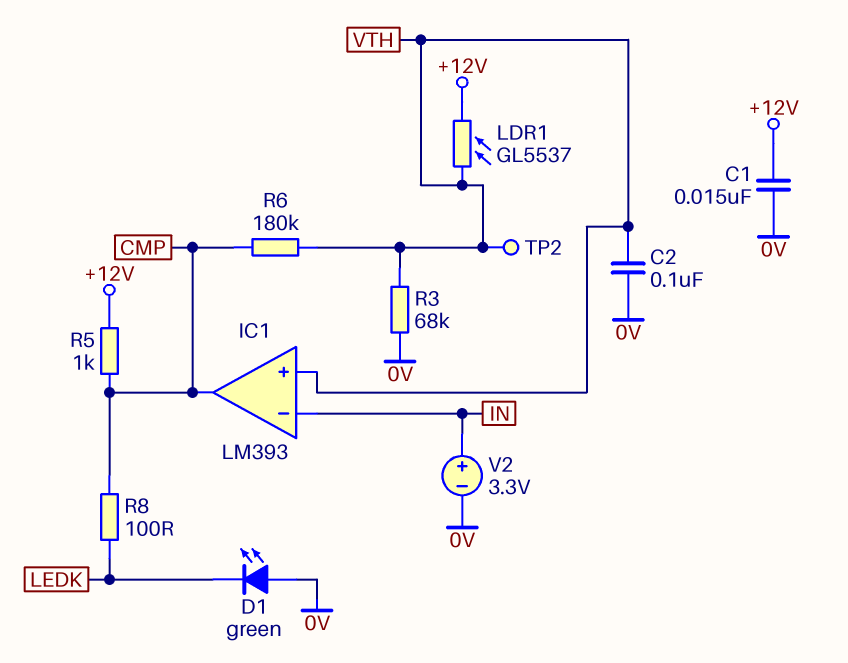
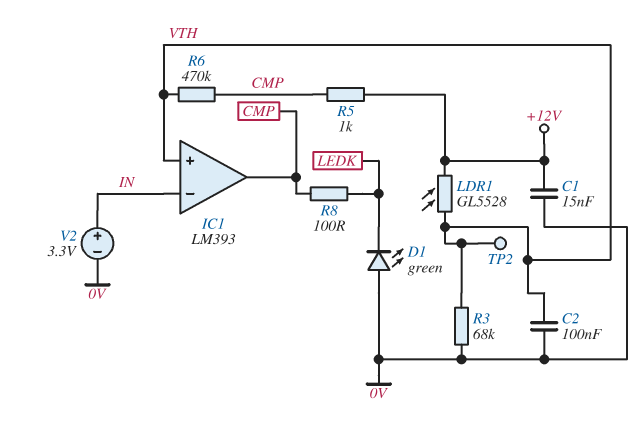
LDR1: GL5537 (+12V, VTH) -> GL5528 (+12V, VTH)
R6: 180k (CMP, VTH) -> 470k (CMP, VTH)

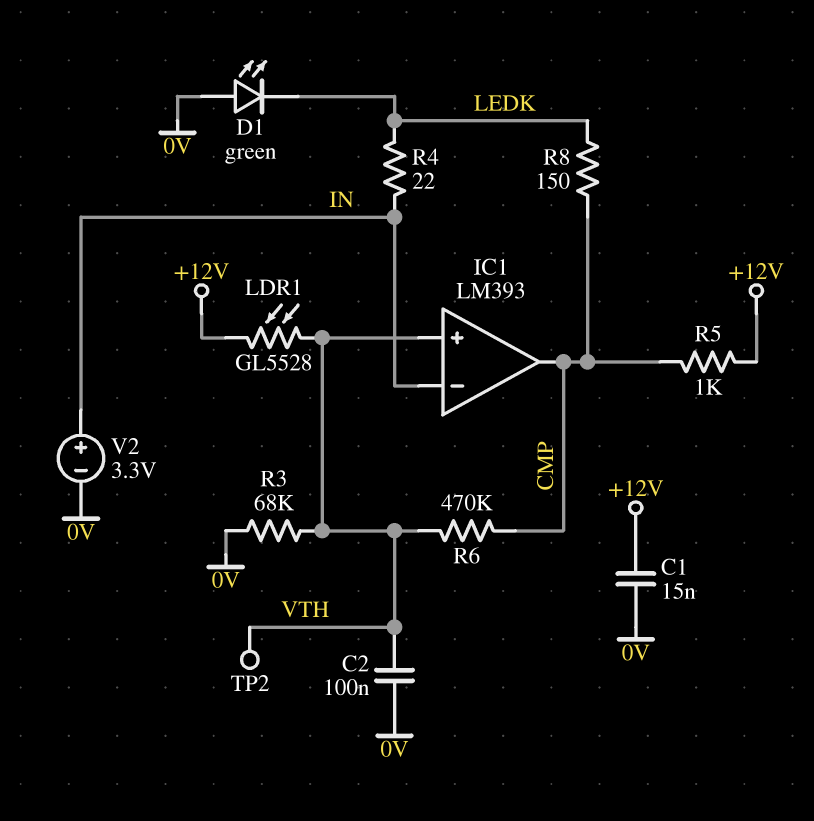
R4: none -> 22 (IN, LEDK)
R8: 100 (CMP, LEDK) -> 150 (CMP, LEDK)

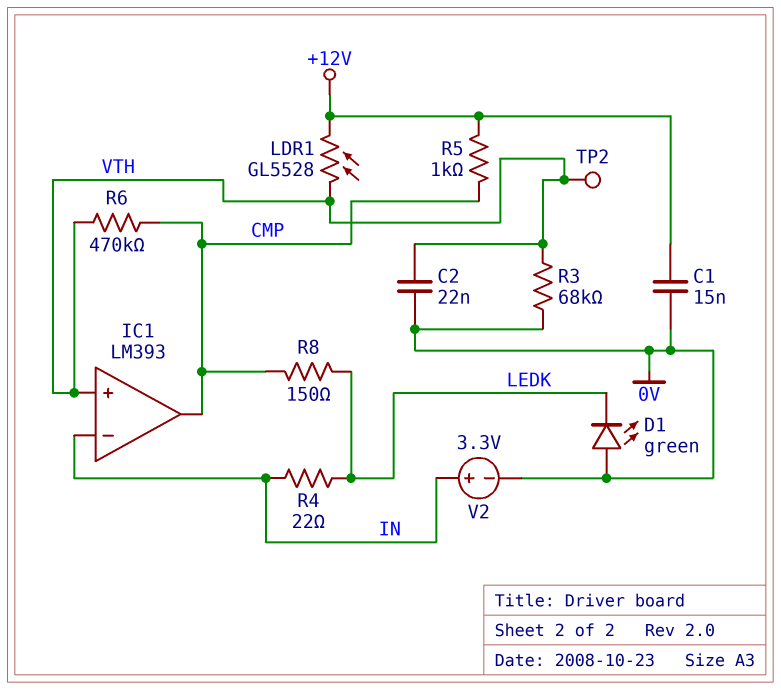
C2: 100nF (0V, VTH) -> 22nF (0V, VTH)

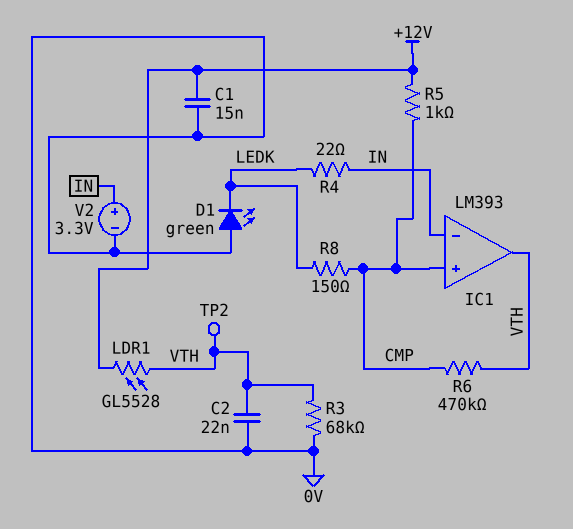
IC1 pin in+: VTH -> CMP
IC1 pin out: CMP -> VTH

